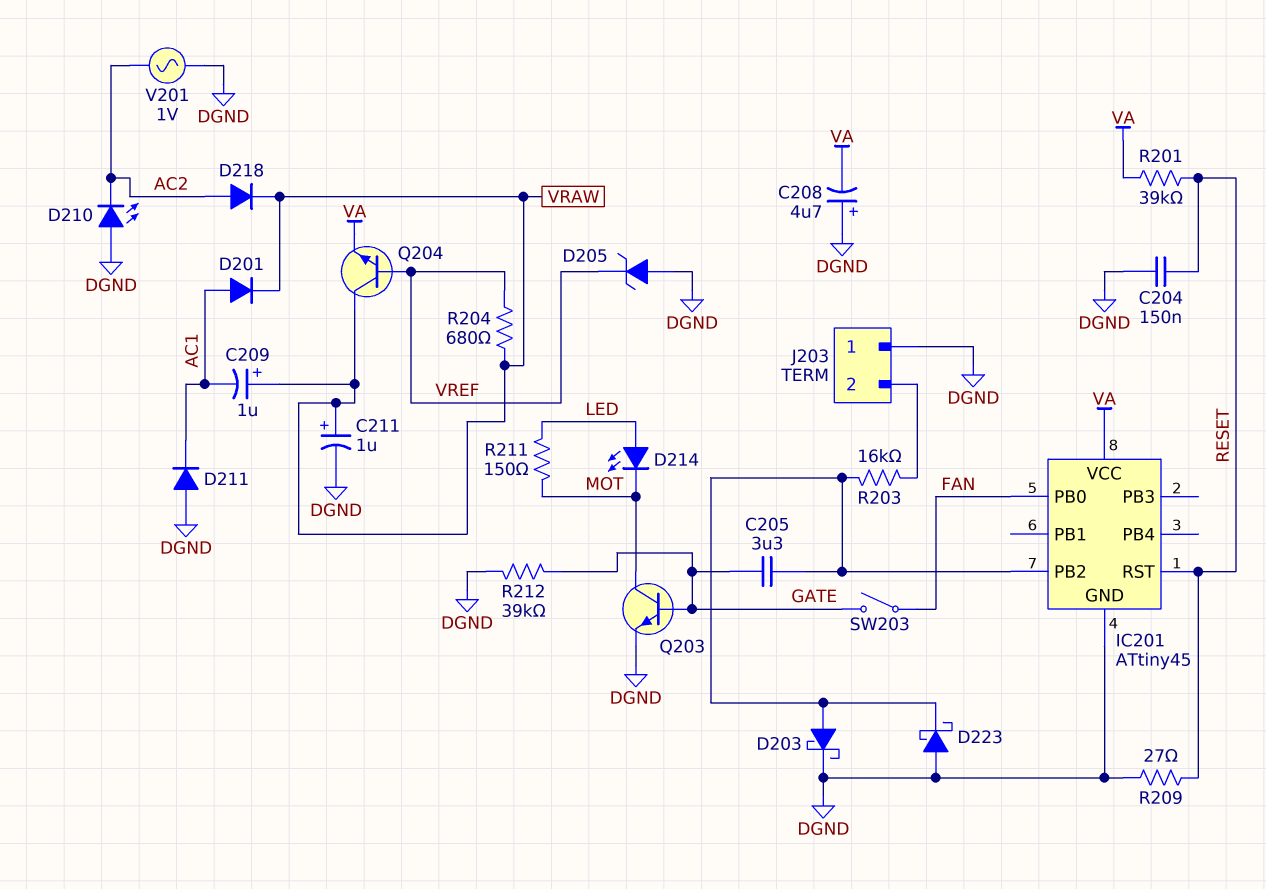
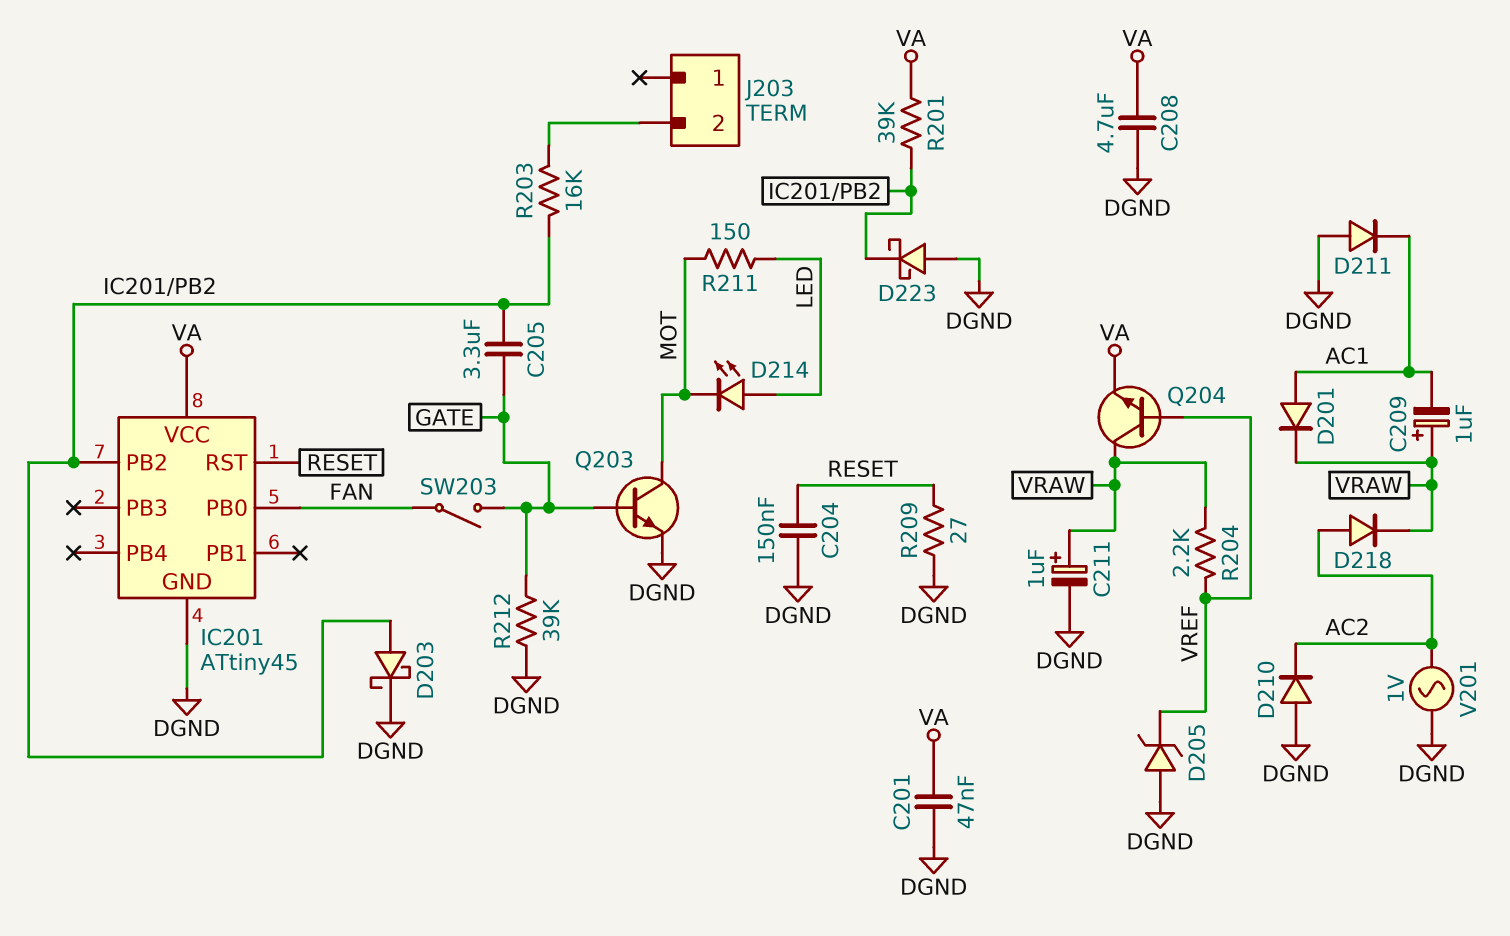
C201: none -> 47nF (DGND, VA)
C208: 4.7uF (plus DGND, minus VA) -> 4.7uF (DGND, VA)
D210: LED (A DGND, K AC2) -> diode (A DGND, K AC2)
J203 pin 1: DGND -> none
R201: 39k (RESET, VA) -> 39k (IC201/PB2, VA)
R204: 680 (VRAW, VREF) -> 2.2k (VRAW, VREF)

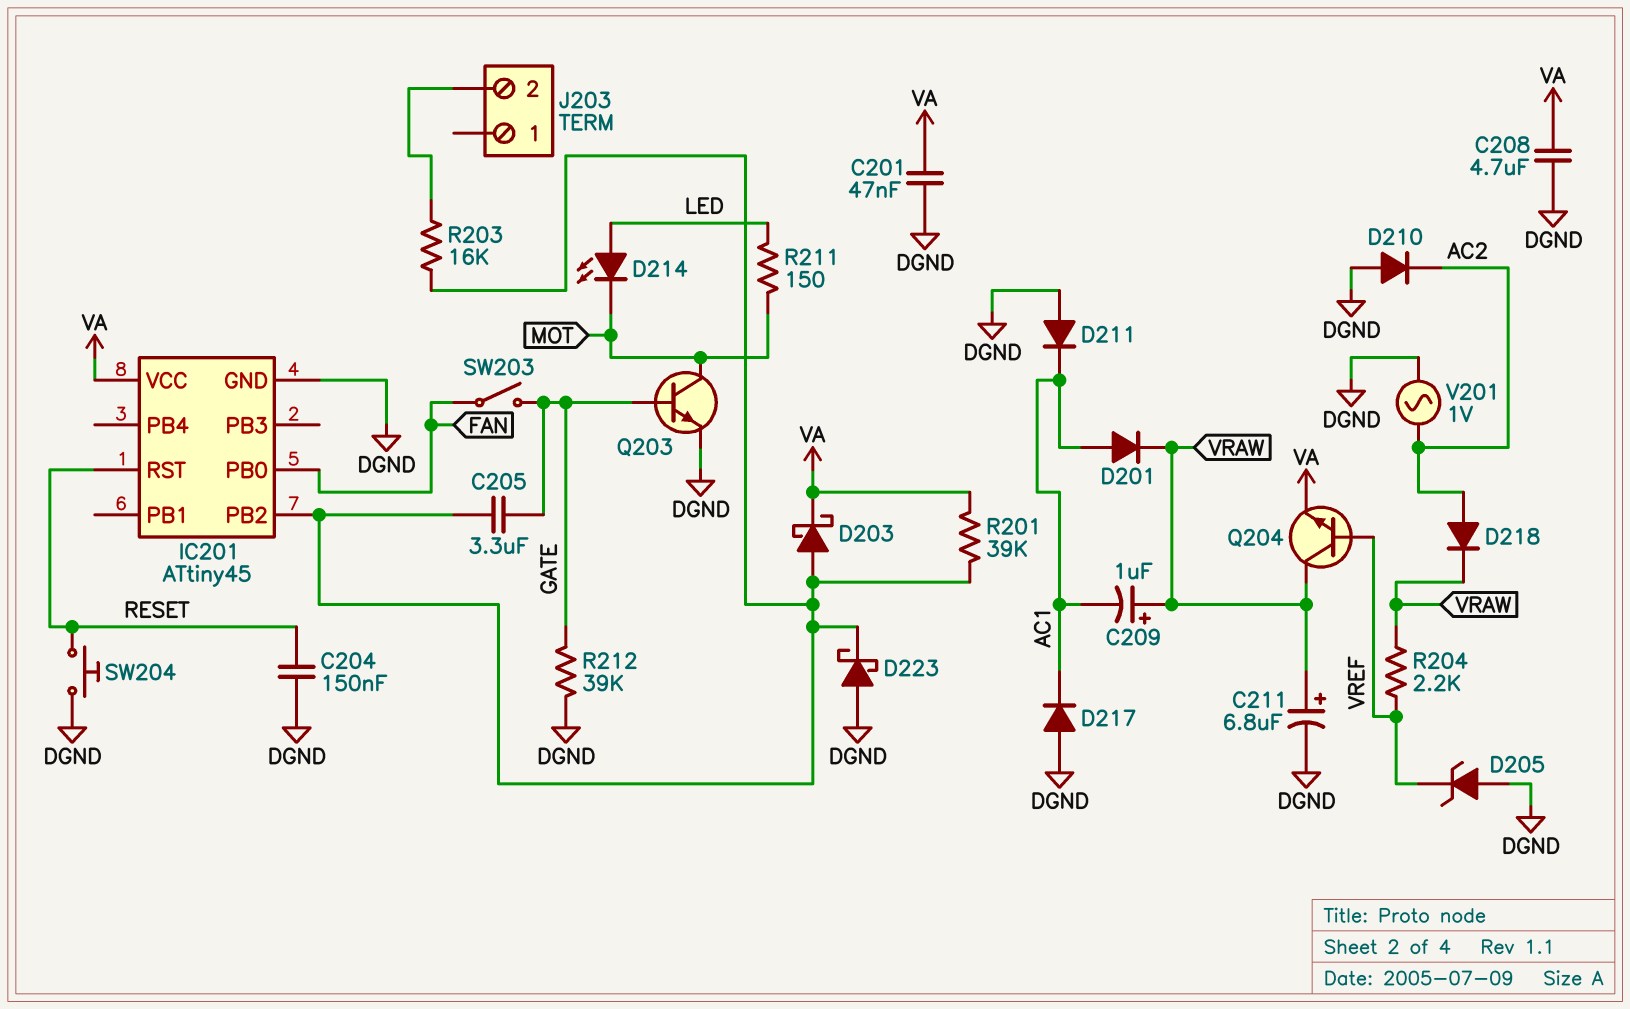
C211: 1uF (plus VRAW, minus DGND) -> 6.8uF (plus VRAW, minus DGND)
D203: schottky (A IC201/PB2, K DGND) -> schottky (A IC201/PB2, K VA)
D217: none -> diode (A DGND, K AC1)
R209: 27 (DGND, RESET) -> none
SW204: none -> button (DGND, RESET)

